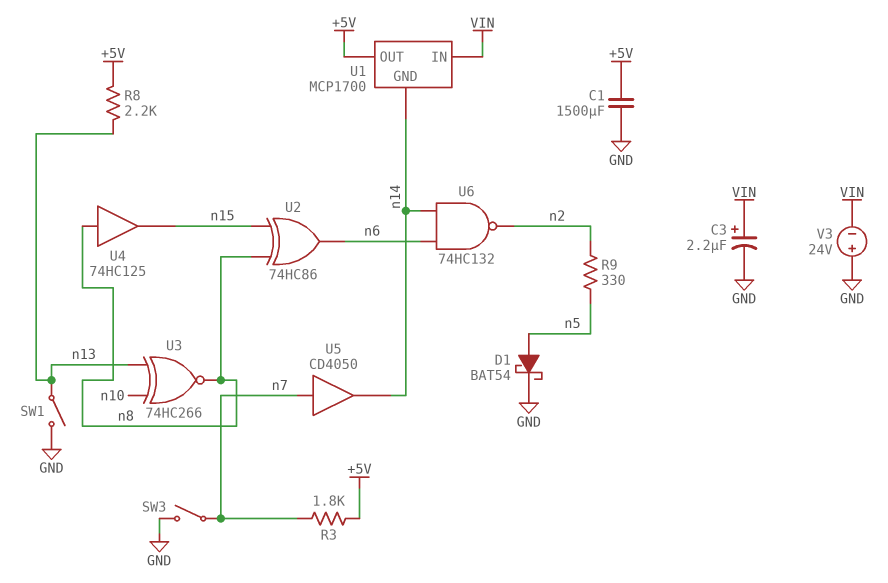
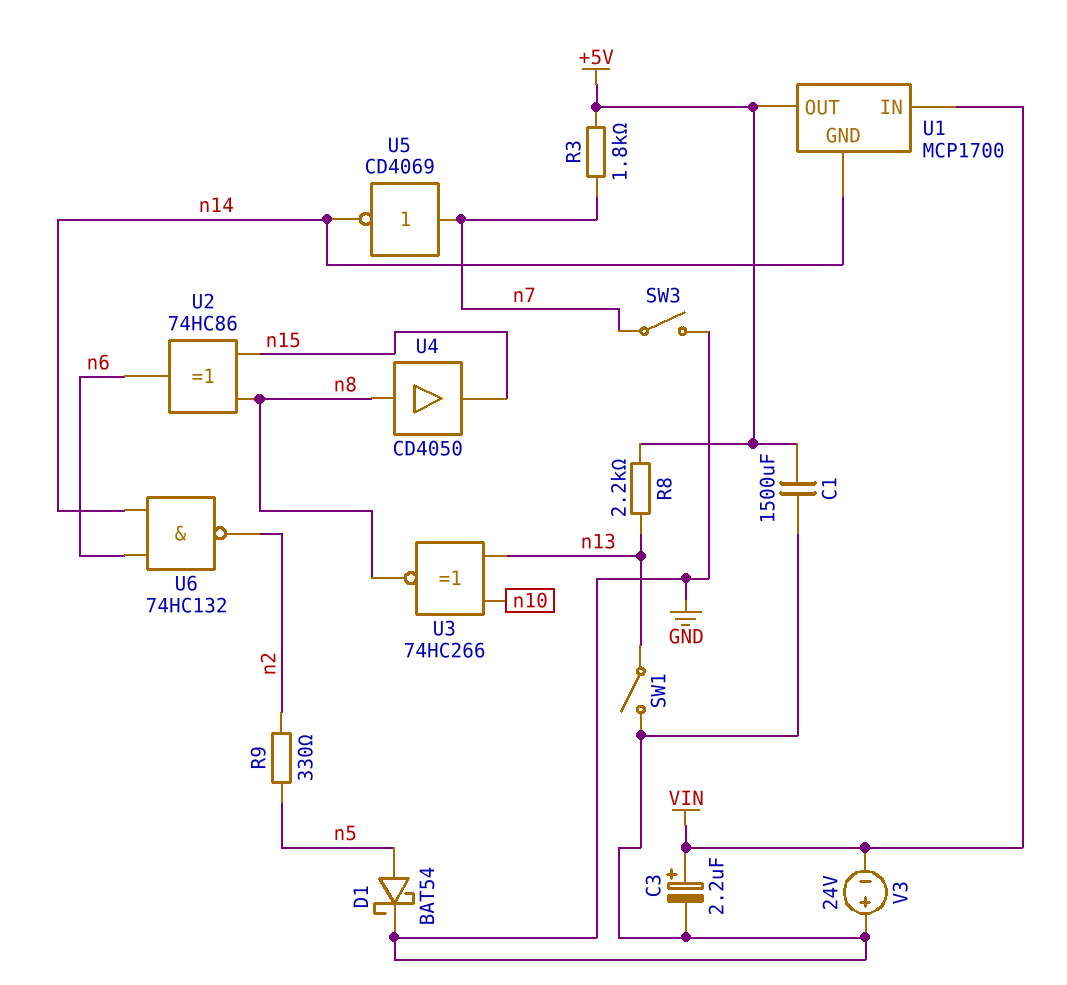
U4: buffer 74HC125 (in n8, out n15) -> buffer CD4050 (in n8, out n15)
U5: buffer CD4050 (in n7, out n14) -> NOT CD4069 (in n7, out n14)

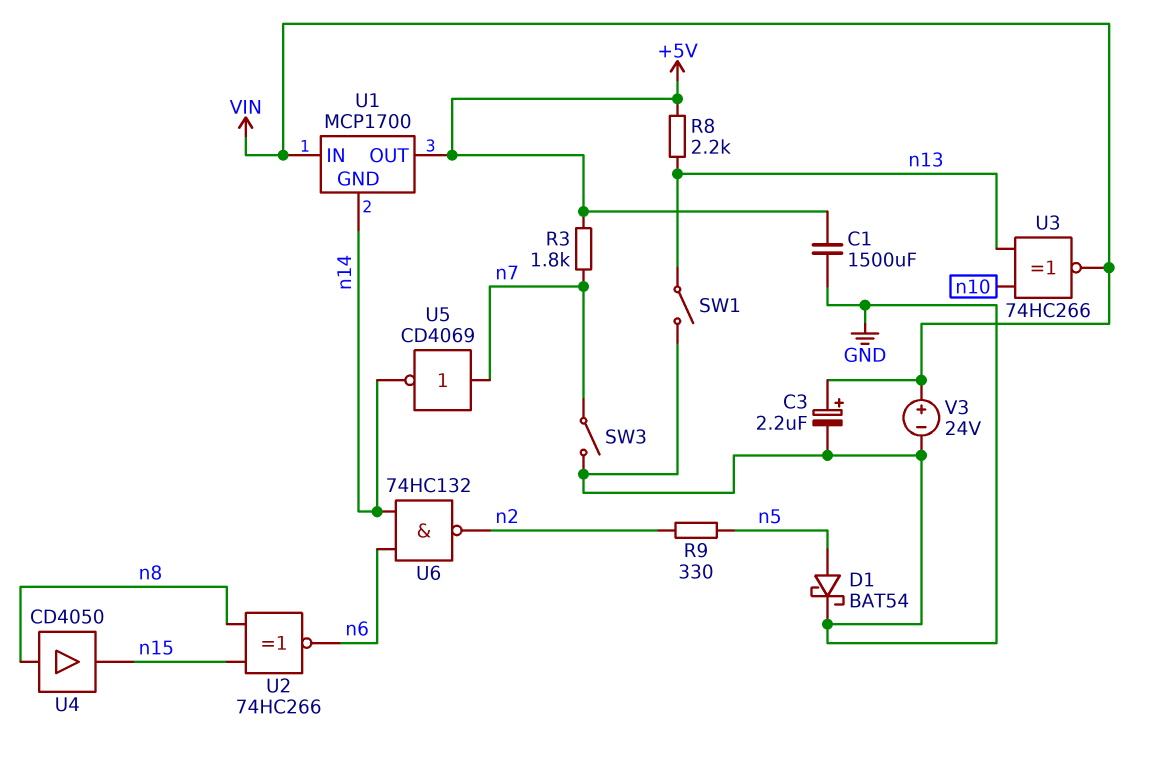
U2: XOR 74HC86 (in n8, in n15, out n6) -> XNOR 74HC266 (in n8, in n15, out n6)
U3: XNOR 74HC266 (in n10, in n13, out n8) -> XNOR 74HC266 (in n10, in n13, out VIN)
V3: 24V (plus GND, minus VIN) -> 24V (plus VIN, minus GND)

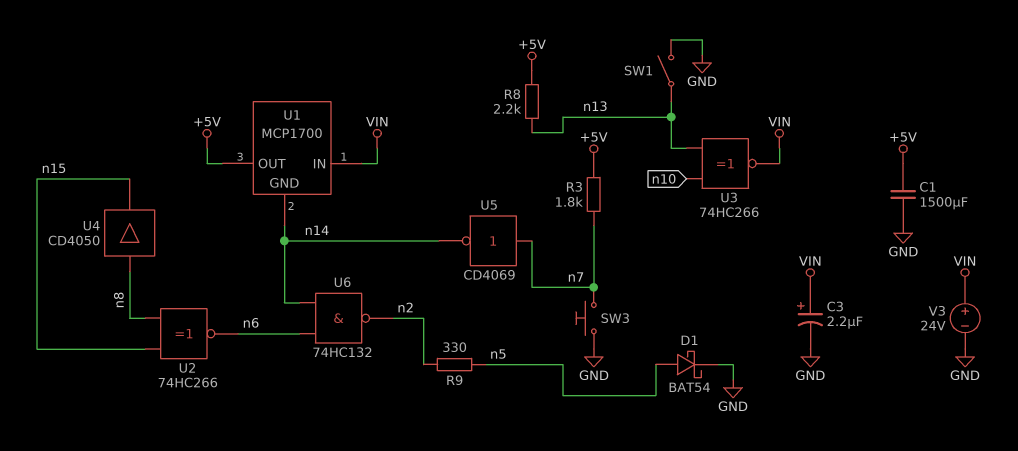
SW3: switch (GND, n7) -> button (GND, n7)

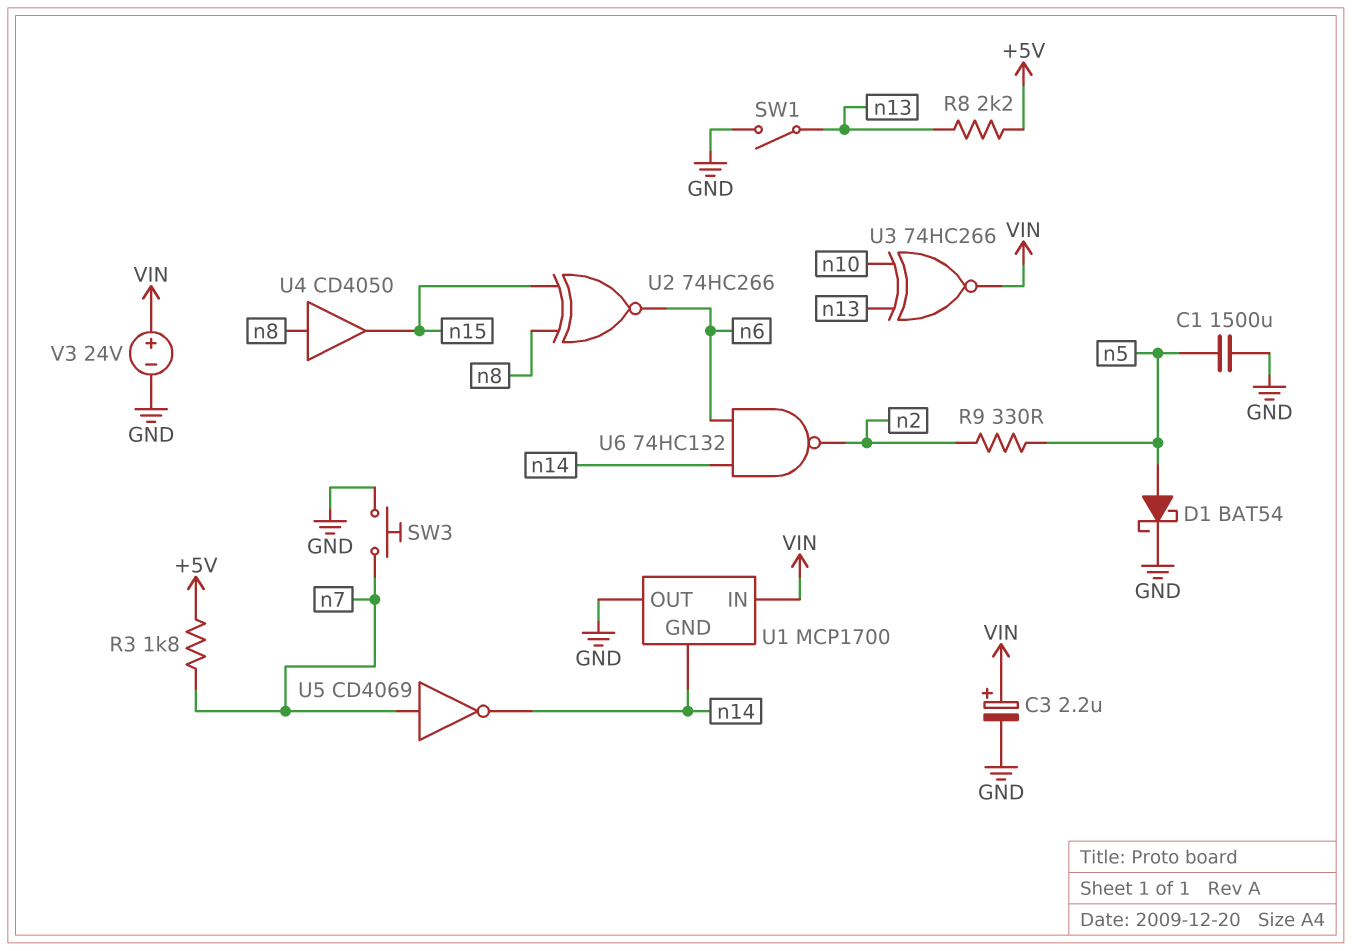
C1: 1500uF (+5V, GND) -> 1500uF (GND, n5)
U1 pin OUT: +5V -> GND

